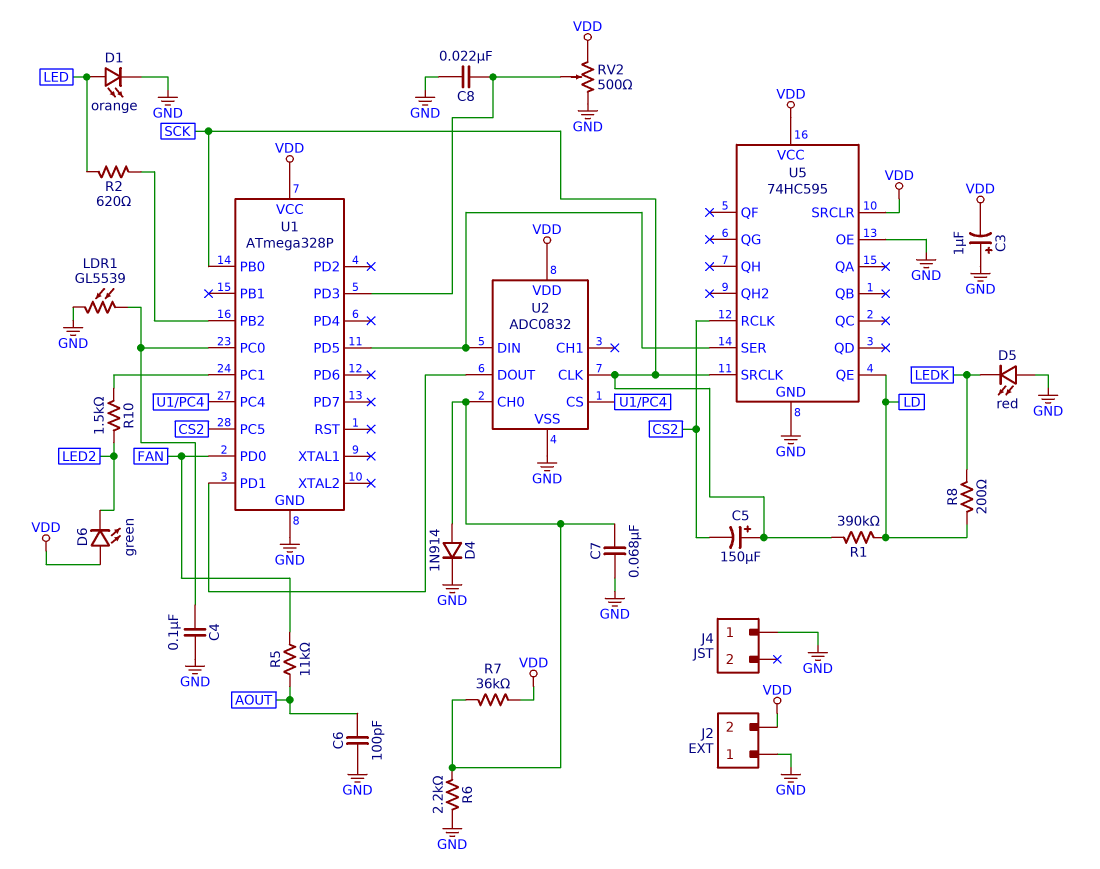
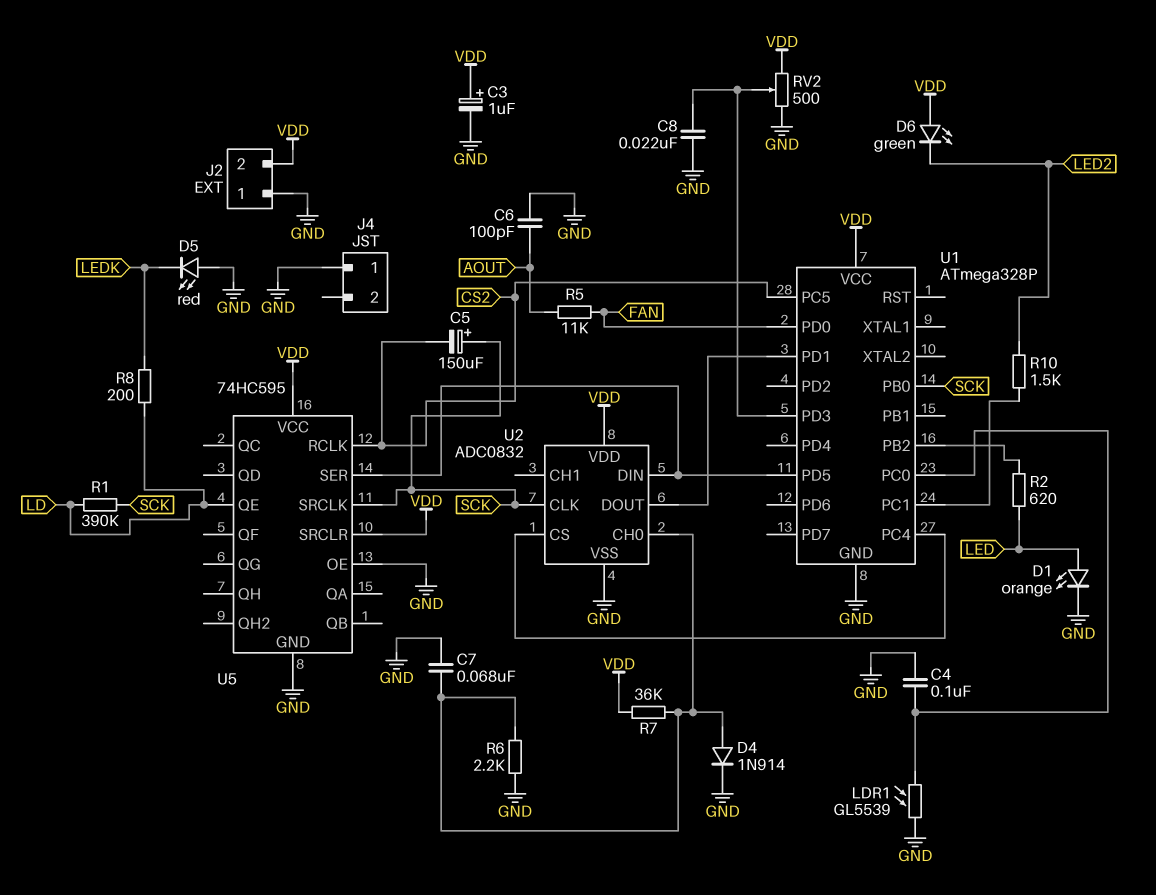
C3: 1uF (plus GND, minus VDD) -> 1uF (plus VDD, minus GND)

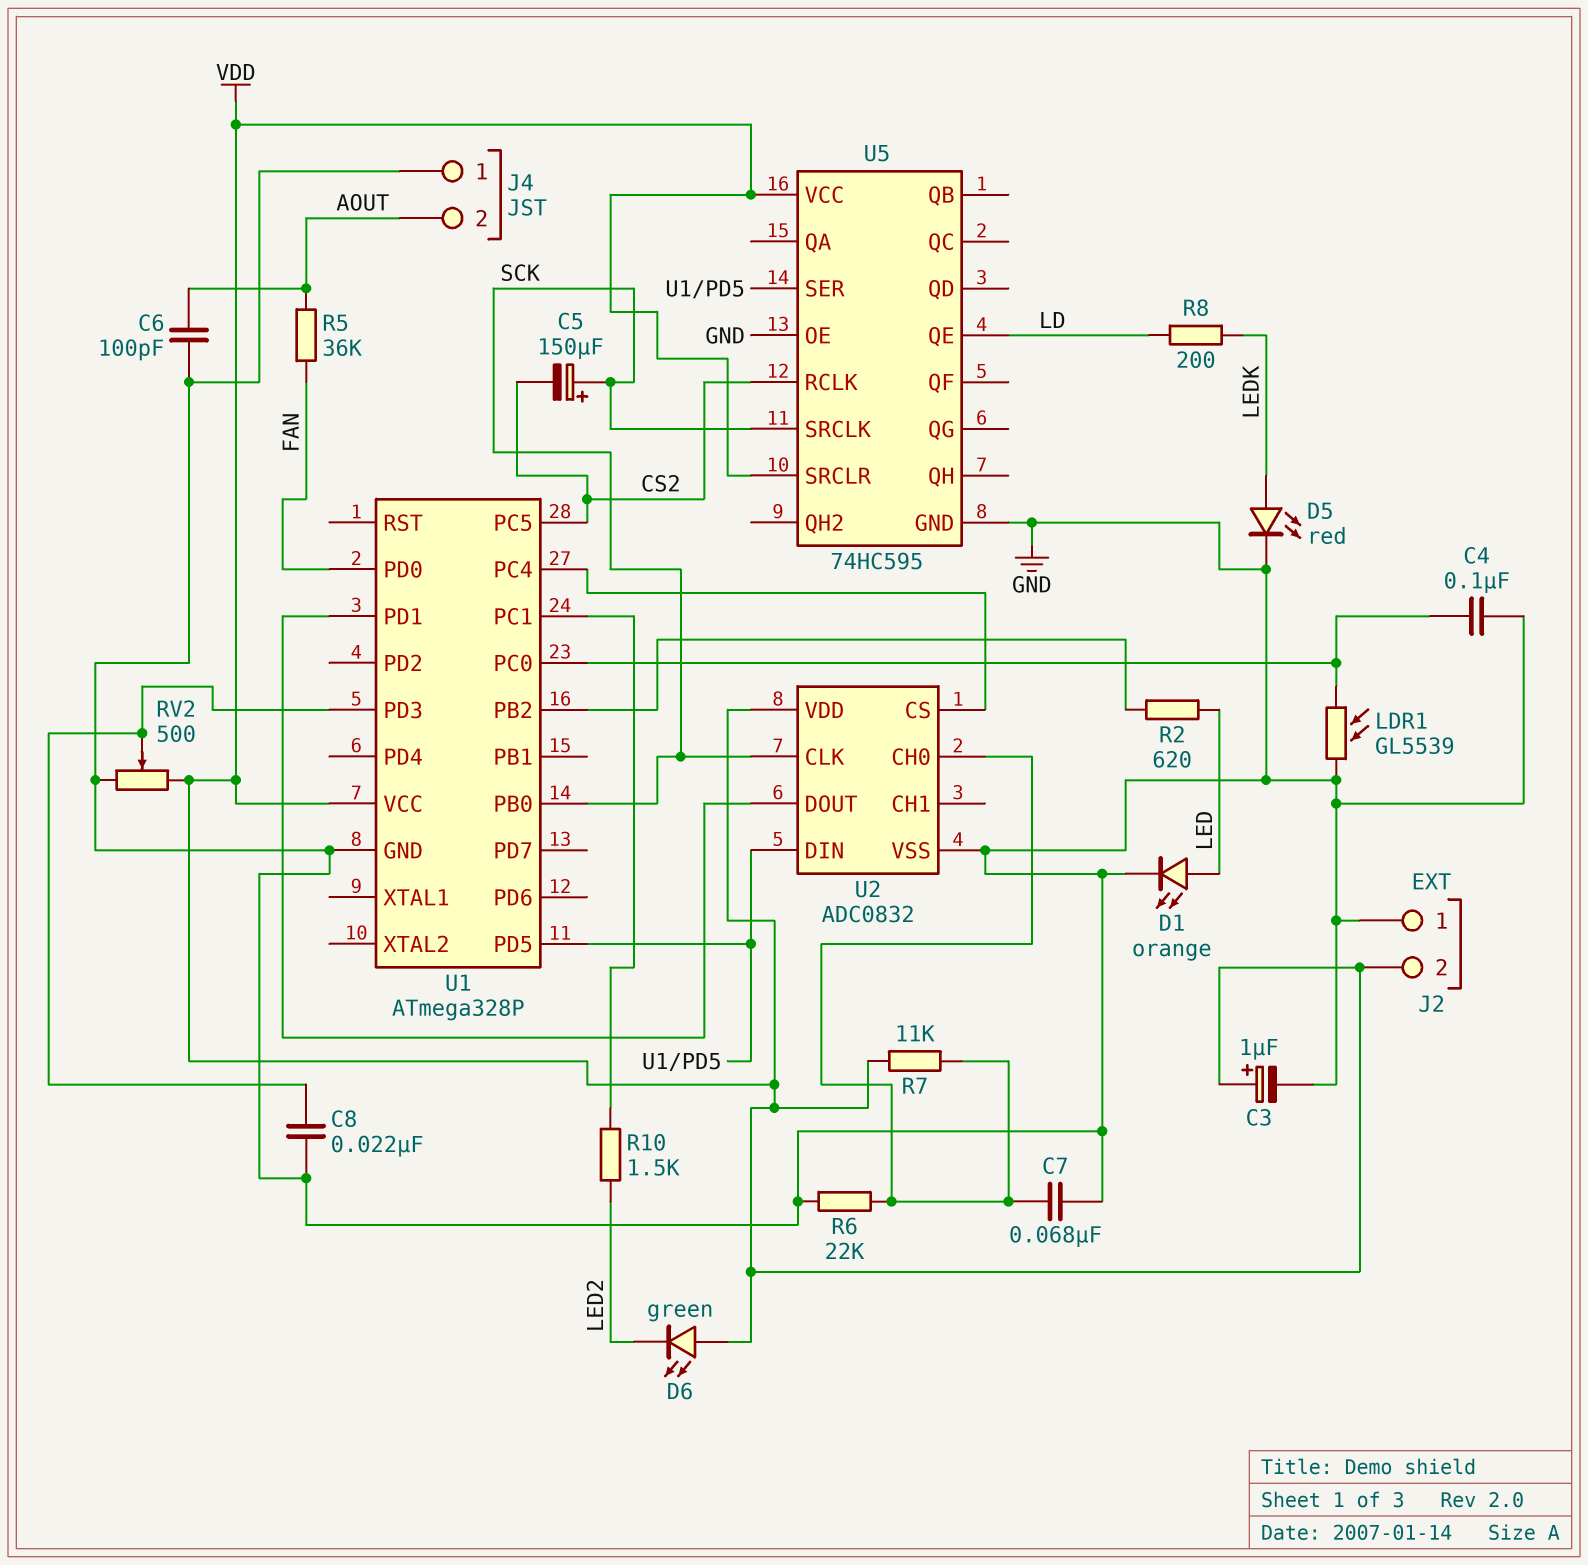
D4: diode 1N914 (A U2/CH0, K GND) -> none
D5: LED red (A GND, K LEDK) -> LED red (A LEDK, K GND)
J4 pin 2: none -> AOUT
R1: 390k (LD, SCK) -> none
R5: 11k (AOUT, FAN) -> 36k (AOUT, FAN)
R6: 2.2k (GND, U2/CH0) -> 22k (GND, U2/CH0)
R7: 36k (U2/CH0, VDD) -> 11k (U2/CH0, VDD)

